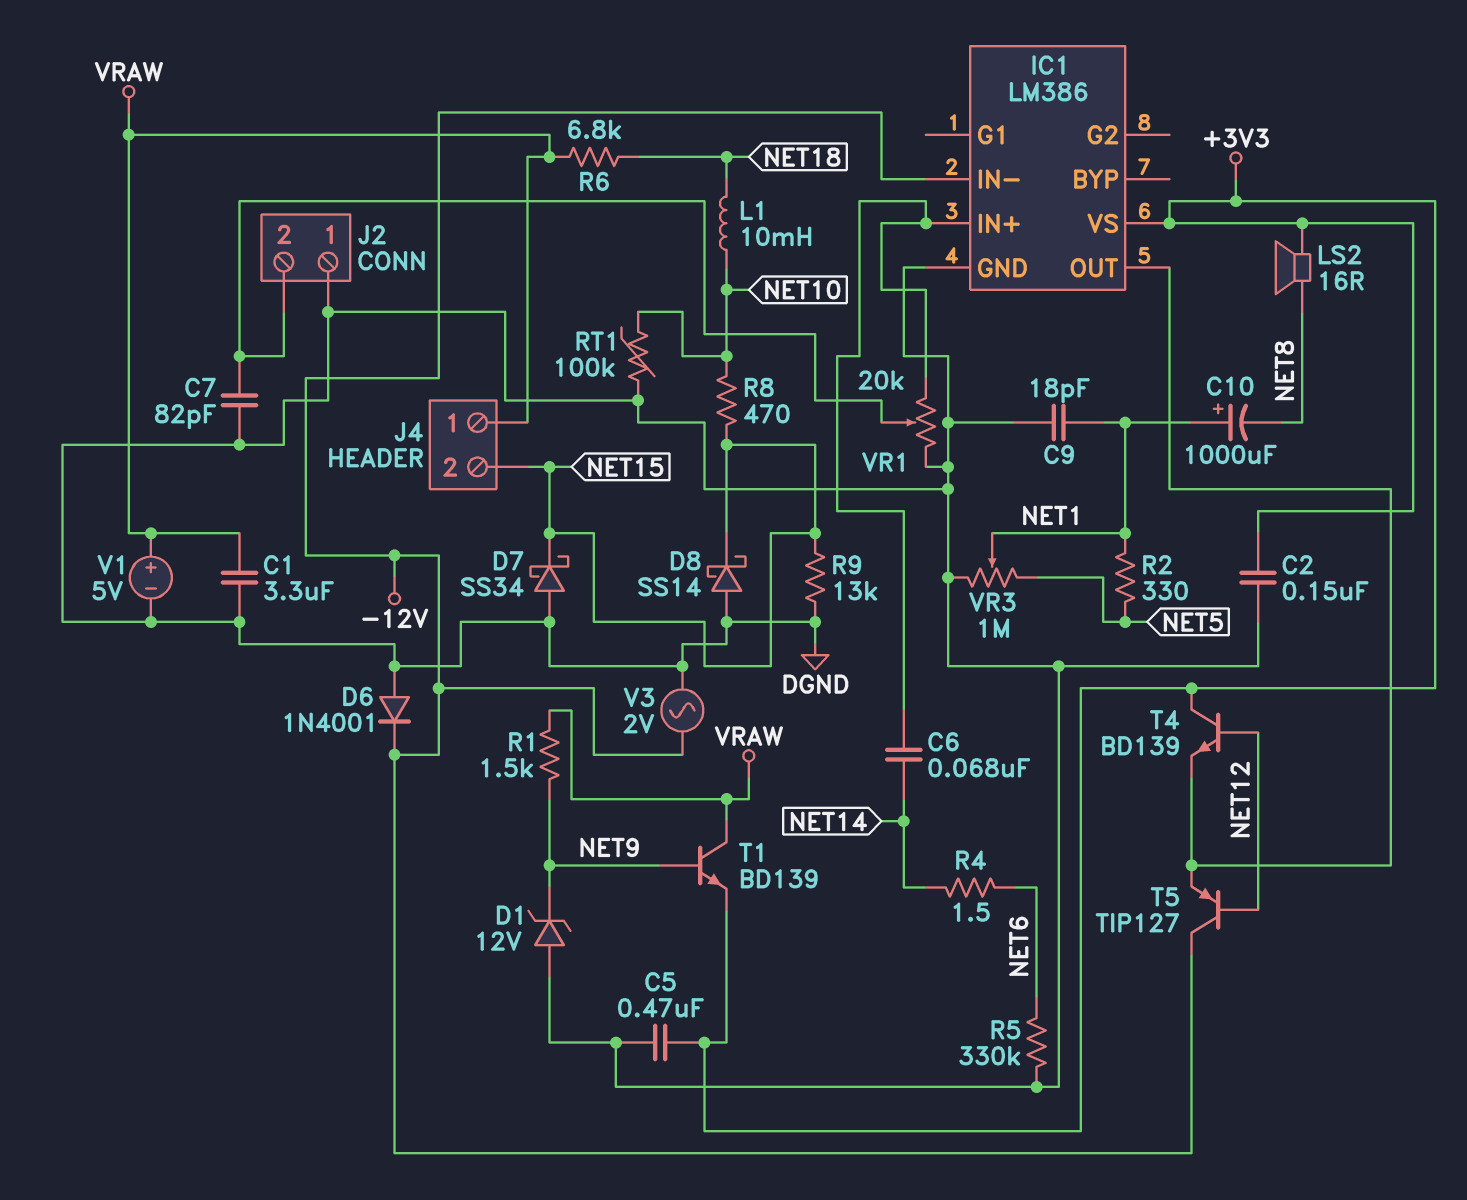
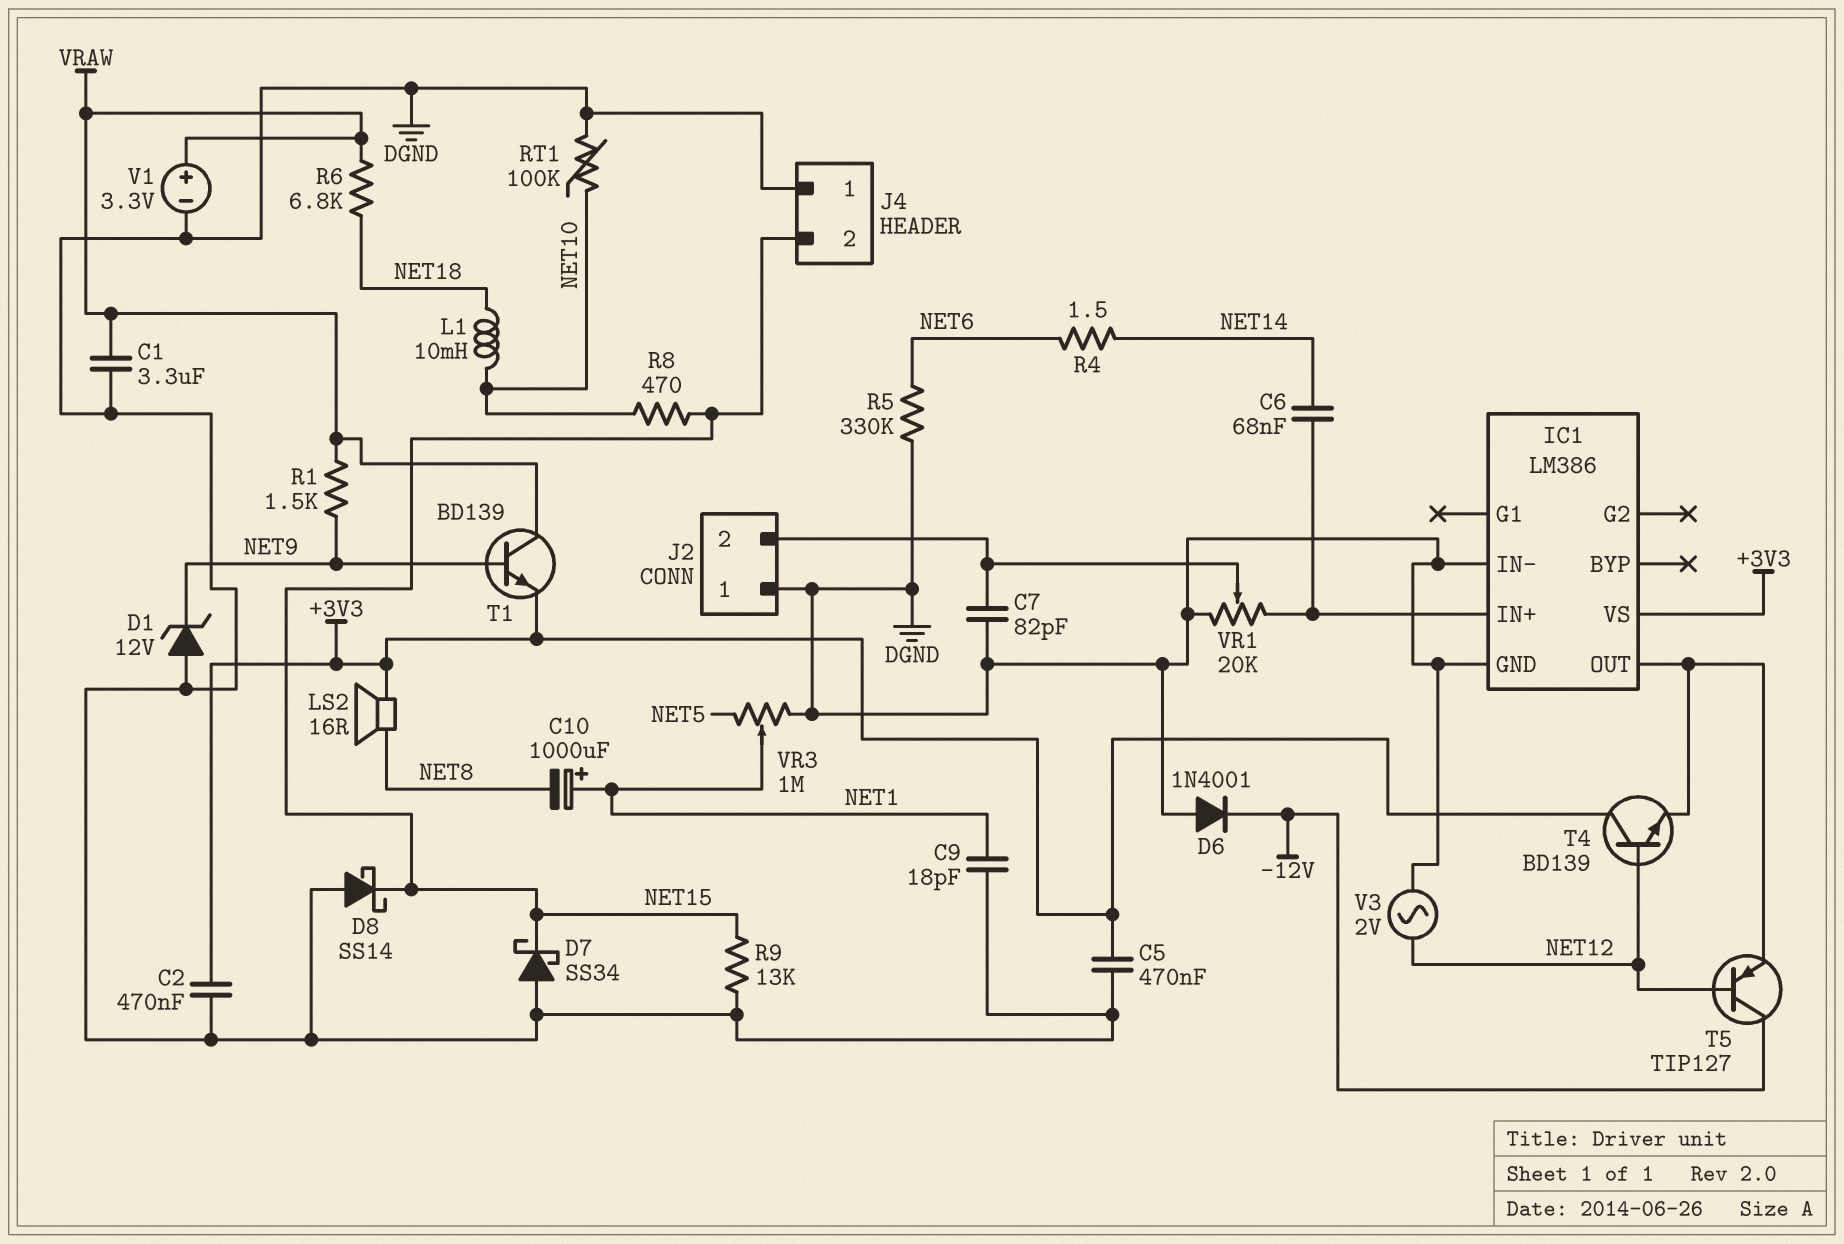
C2: 150nF (+3V3, DGND) -> 470nF (+3V3, DGND)
IC1 pin IN-: -12V -> DGND
J4 pin 1: VRAW -> DGND
R2: 330 (NET1, NET5) -> none
V1: 5V (plus VRAW, minus DGND) -> 3.3V (plus VRAW, minus DGND)
V3: AC 2V (-12V, DGND) -> AC 2V (DGND, NET12)

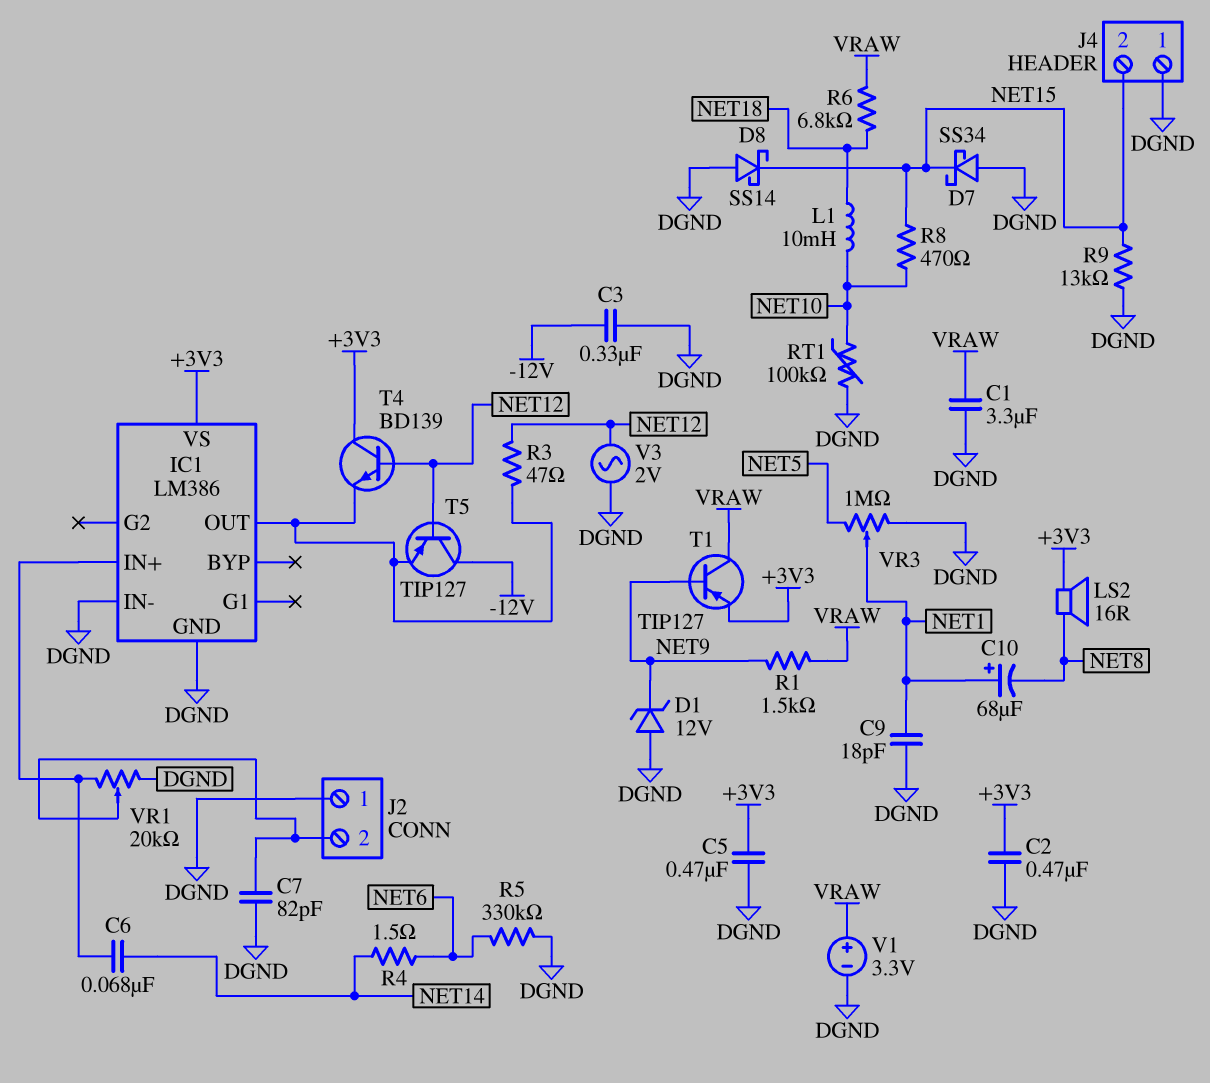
C3: none -> 330nF (-12V, DGND)
C10: 1000uF (plus NET1, minus NET8) -> 68uF (plus NET1, minus NET8)
D6: diode 1N4001 (A DGND, K -12V) -> none
R3: none -> 47 (IC1/OUT, NET12)
T1: NPN BD139 (B NET9, C VRAW, E +3V3) -> PNP TIP127 (B NET9, C VRAW, E +3V3)

